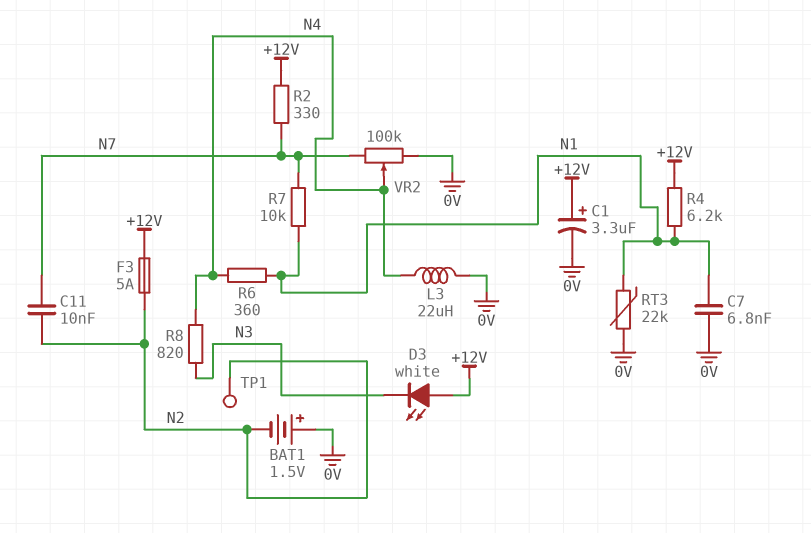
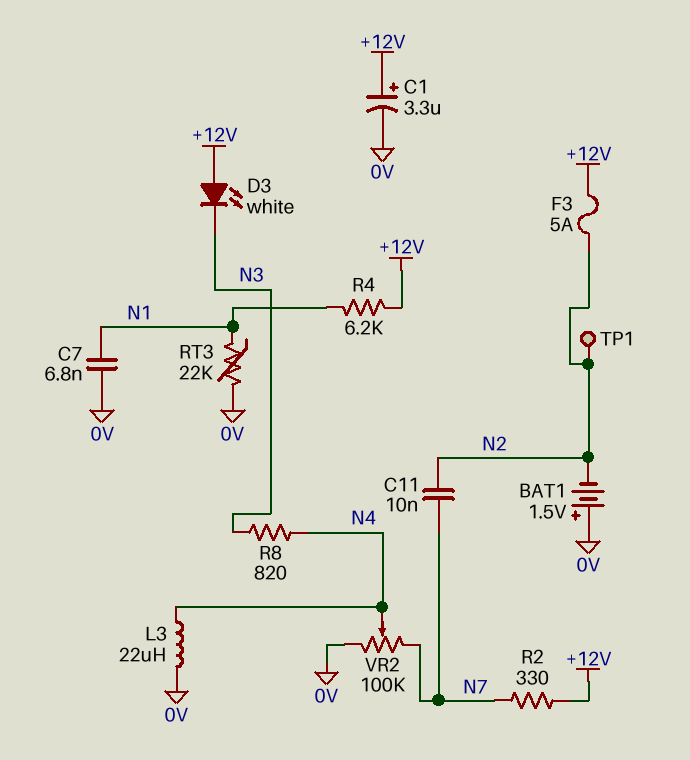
R6: 360 (N1, N4) -> none
R7: 10k (N1, N7) -> none

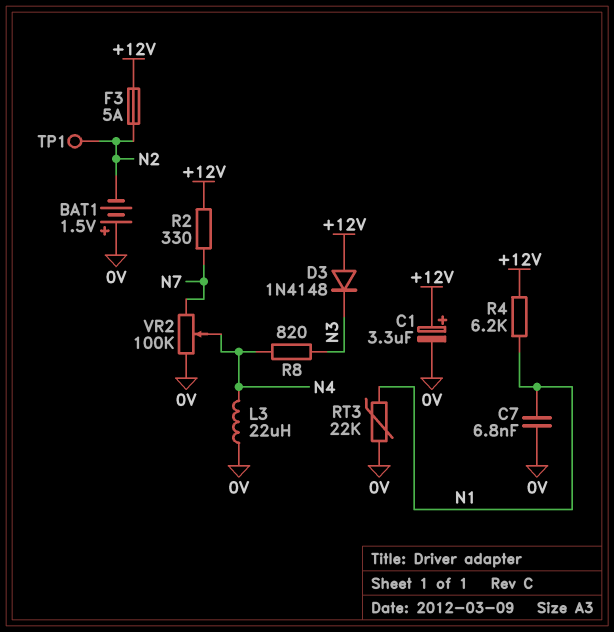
C11: 10nF (N2, N7) -> none
D3: LED white (A +12V, K N3) -> diode 1N4148 (A +12V, K N3)

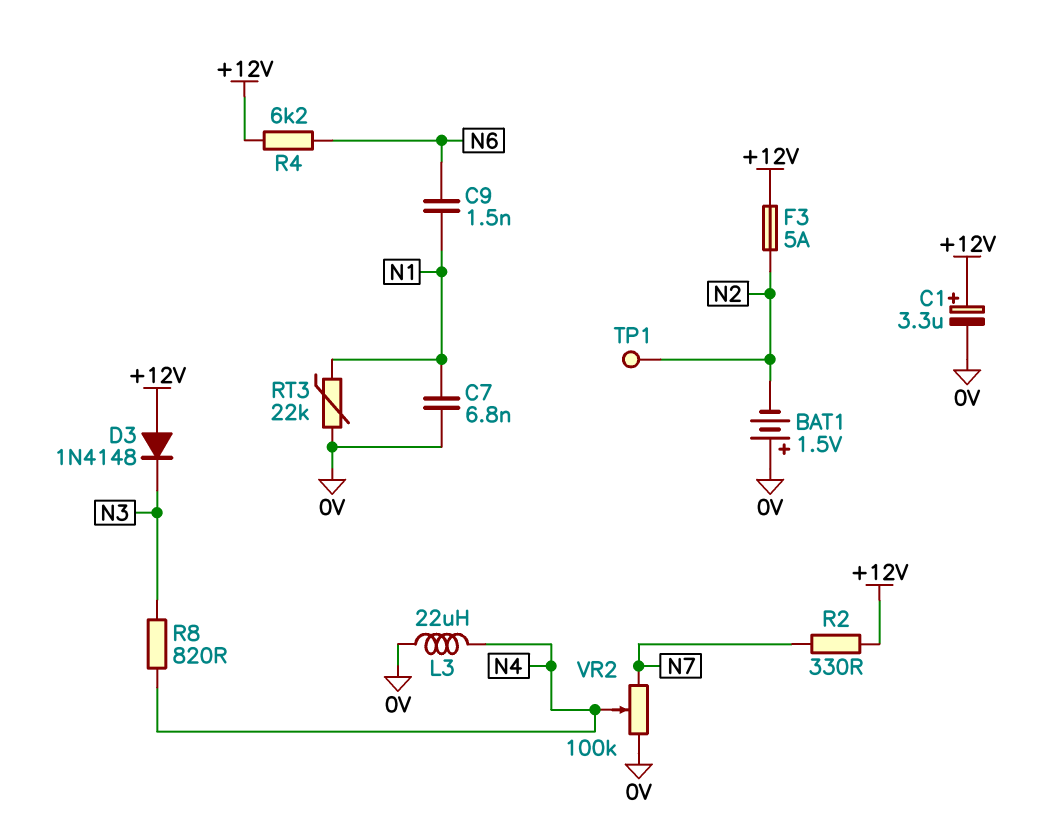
C9: none -> 1.5nF (N1, N6)
R4: 6.2k (+12V, N1) -> 6.2k (+12V, N6)

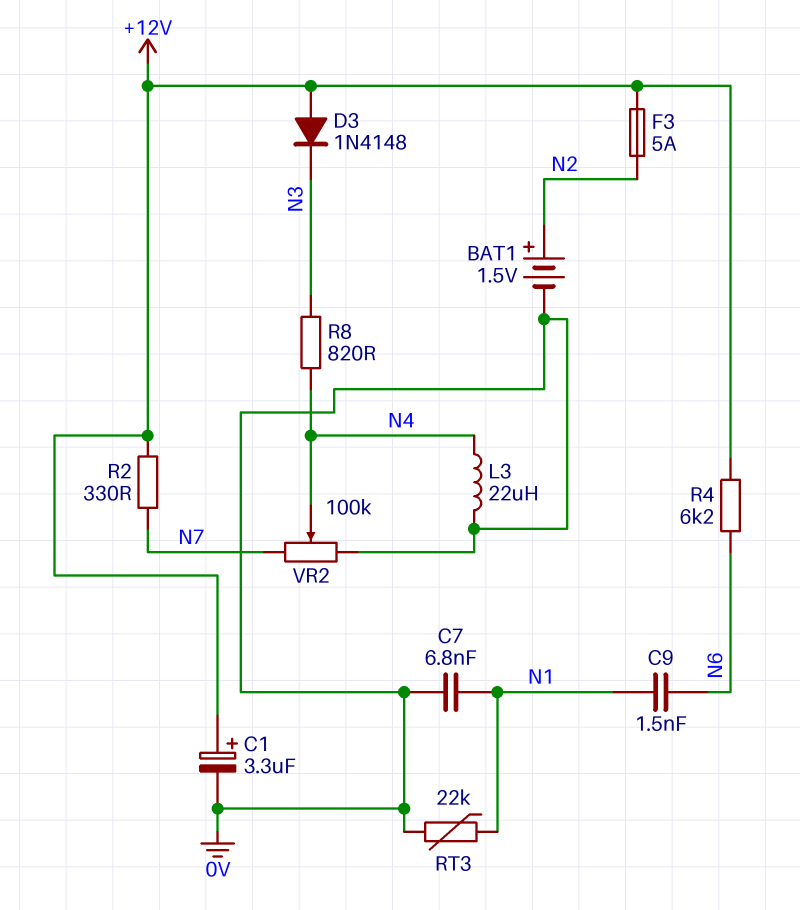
BAT1: 1.5V (plus 0V, minus N2) -> 1.5V (plus N2, minus 0V)
TP1: test point (N2) -> none

